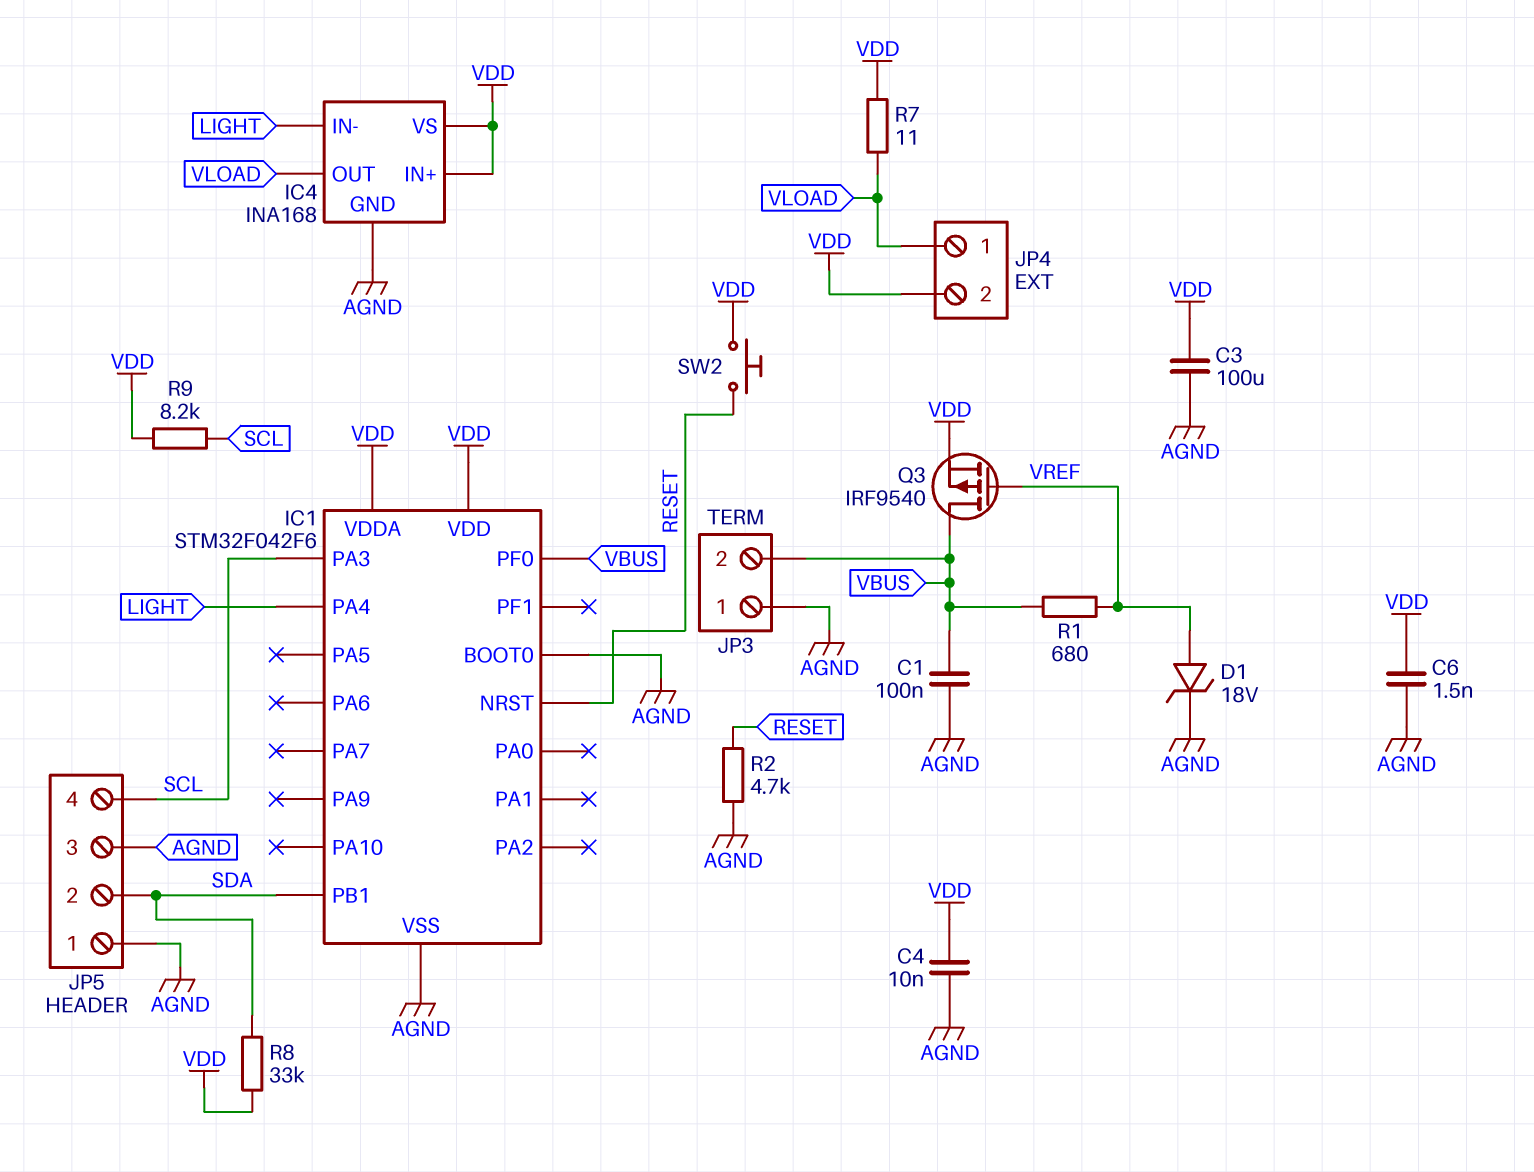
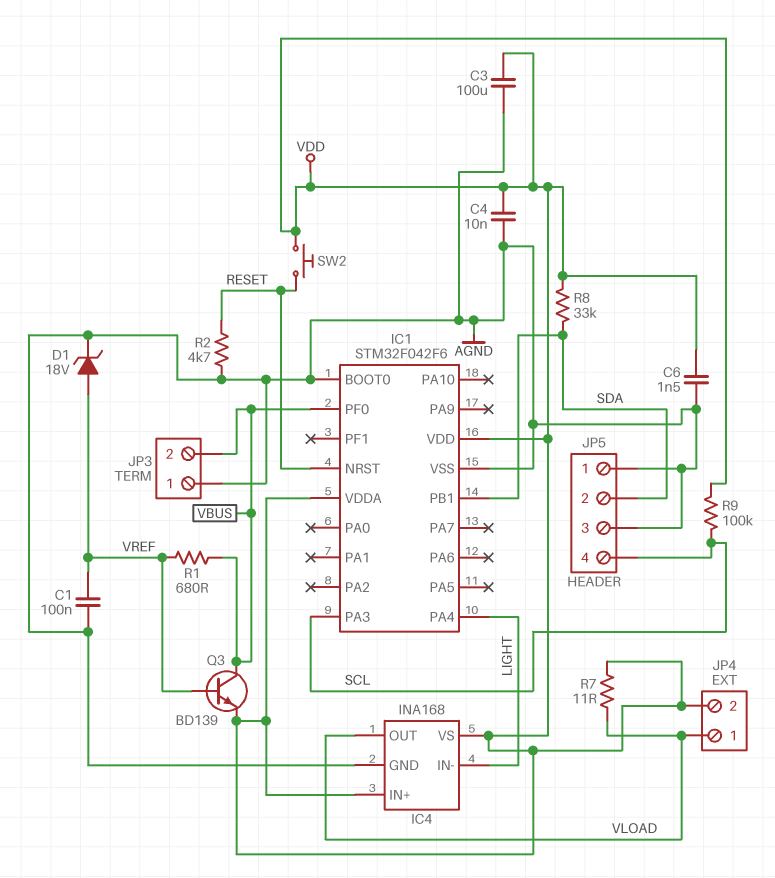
C1: 100nF (AGND, VBUS) -> 100nF (AGND, VREF)
Q3: PMOS IRF9540 (G VREF, D VBUS, S VDD) -> NPN BD139 (B VREF, C VBUS, E VDD)
R9: 8.2k (SCL, VDD) -> 100k (SCL, VDD)

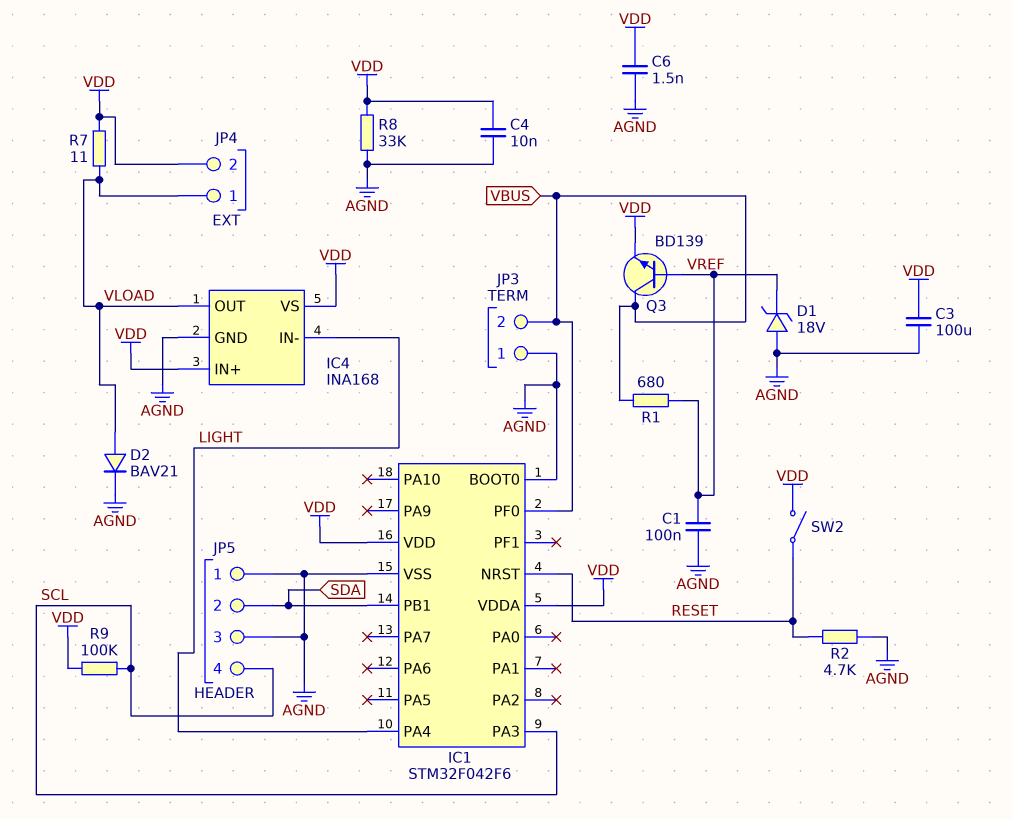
D1: zener 18V (A VREF, K AGND) -> zener 18V (A AGND, K VREF)
D2: none -> diode BAV21 (A VLOAD, K AGND)
R8: 33k (SDA, VDD) -> 33k (AGND, VDD)
SW2: button (RESET, VDD) -> switch (RESET, VDD)

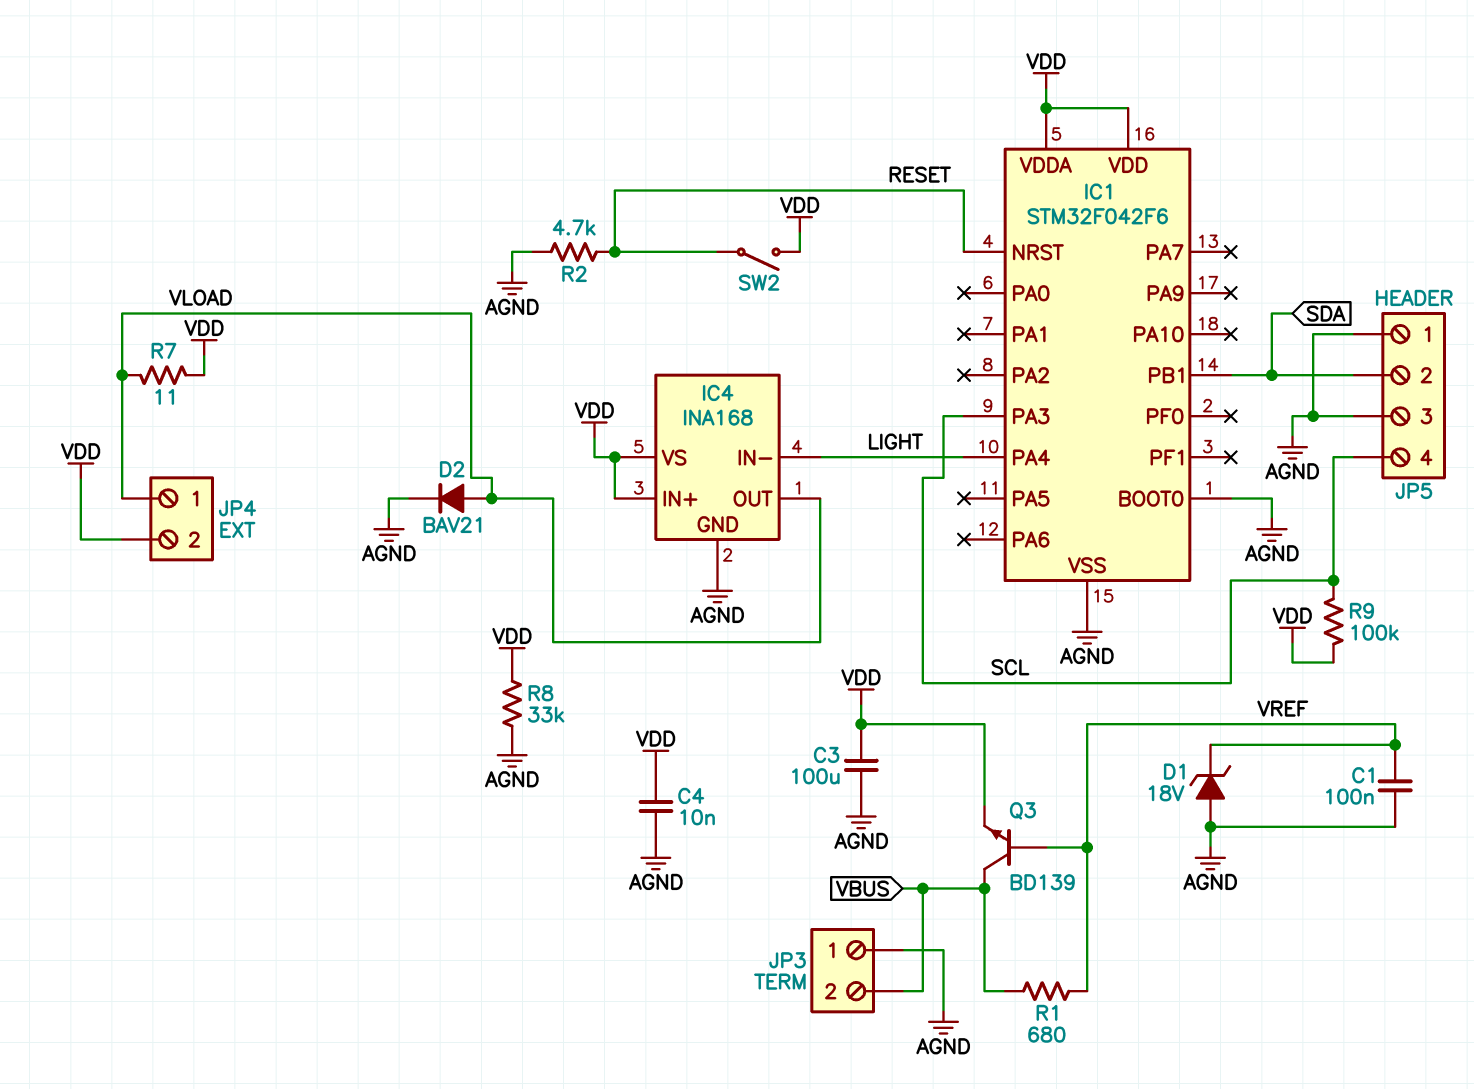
C6: 1.5nF (AGND, VDD) -> none
IC1 pin PF0: VBUS -> none

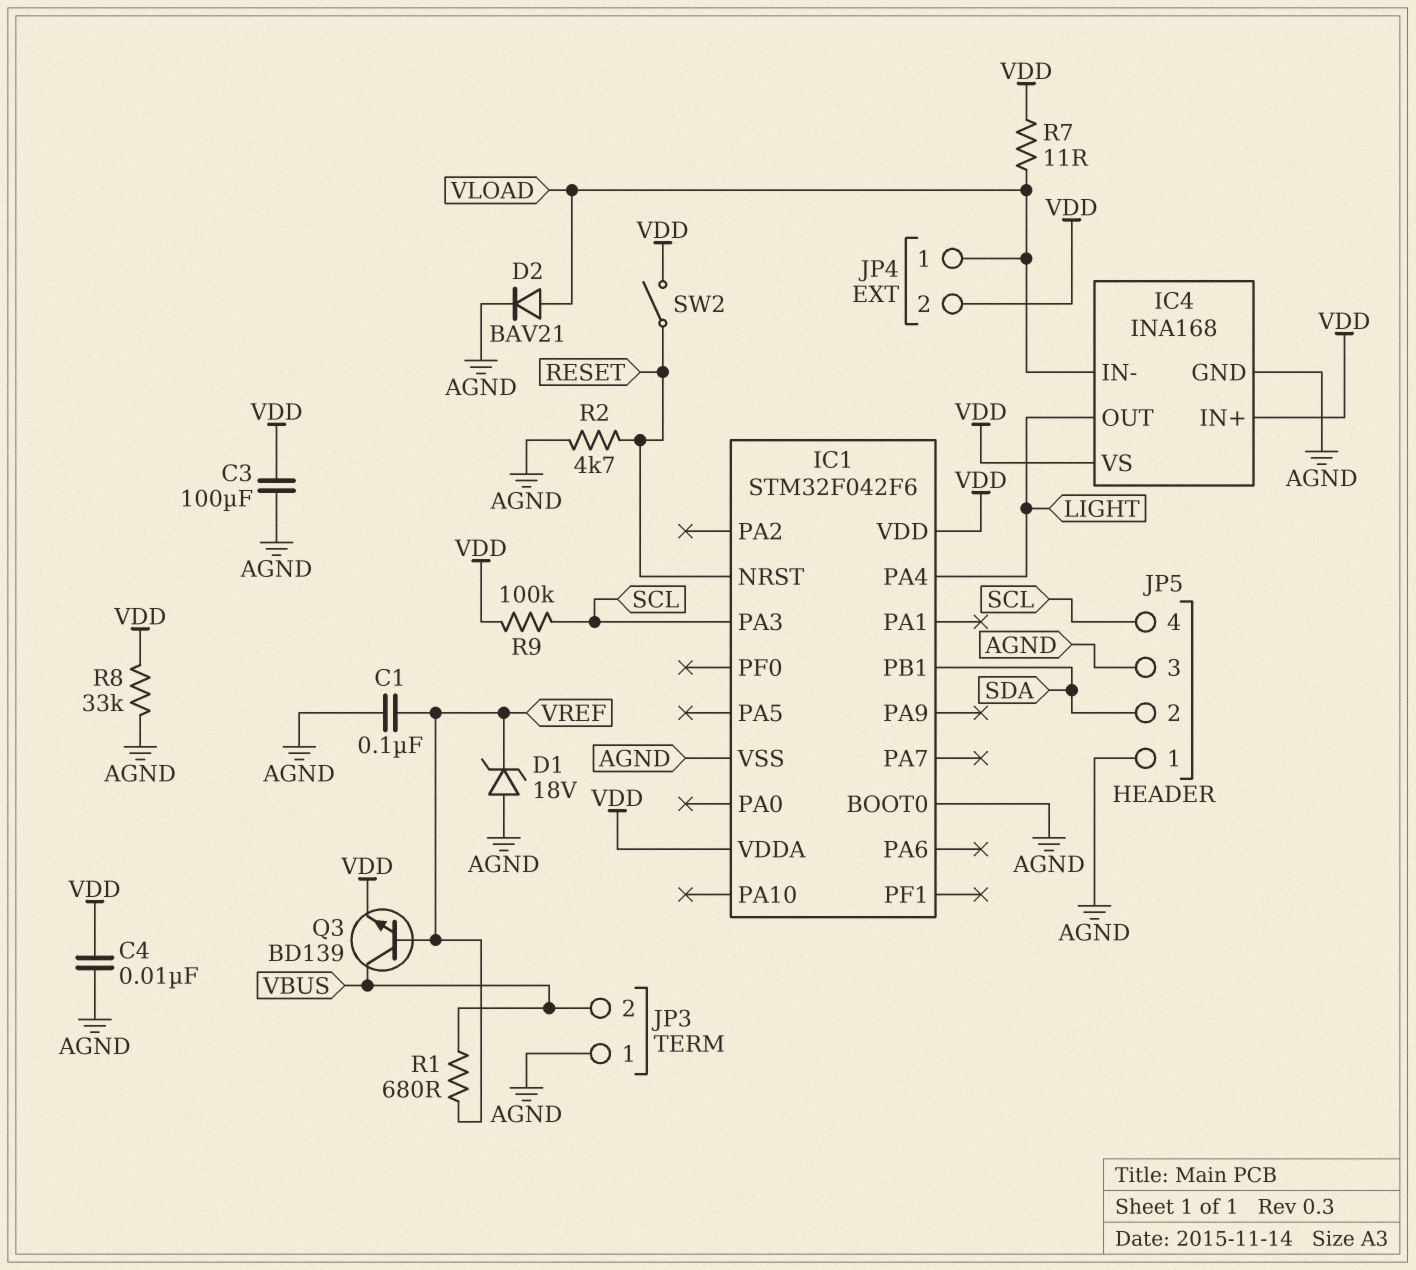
IC4 pin IN-: LIGHT -> VLOAD
IC4 pin OUT: VLOAD -> LIGHT

